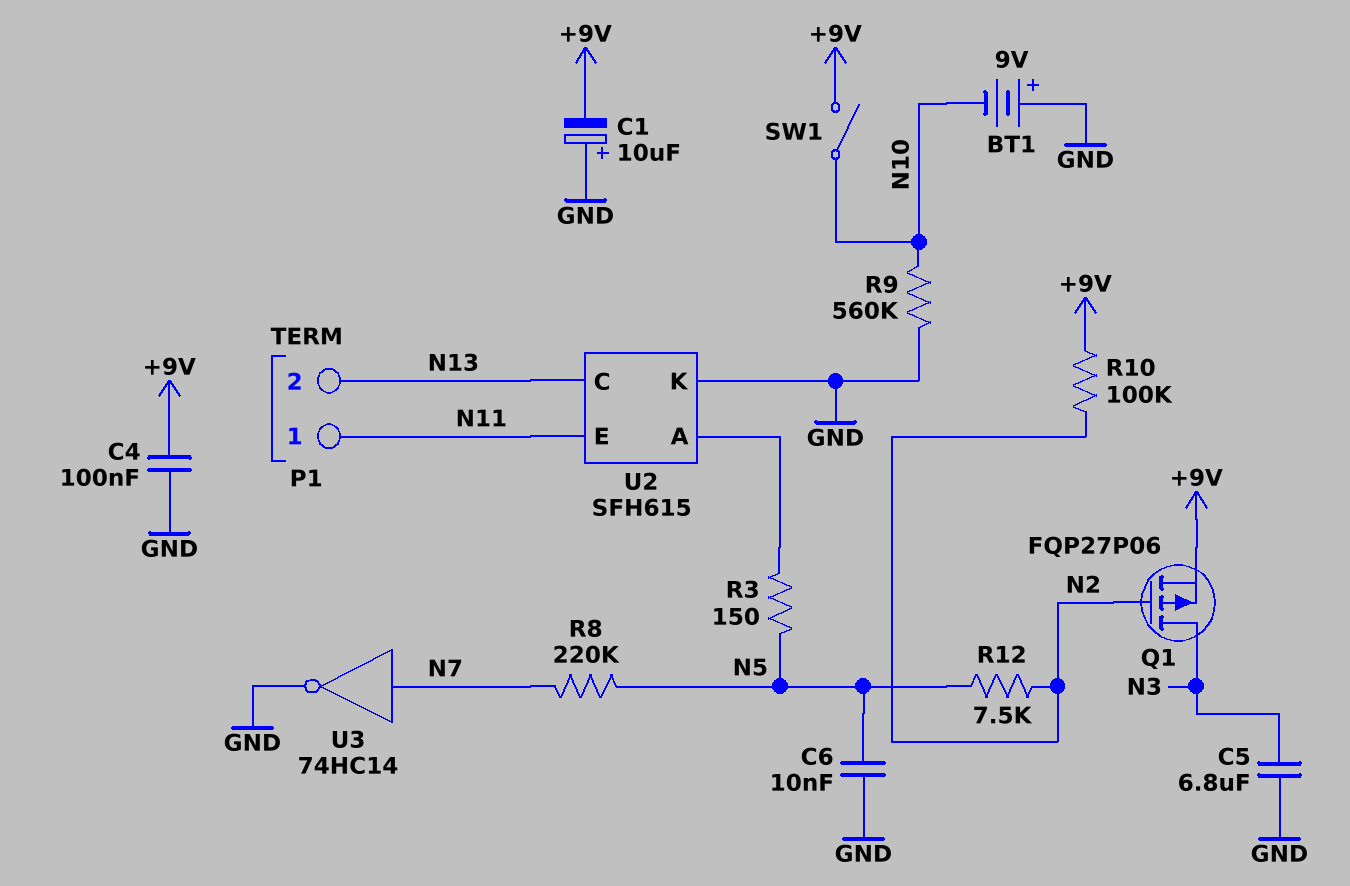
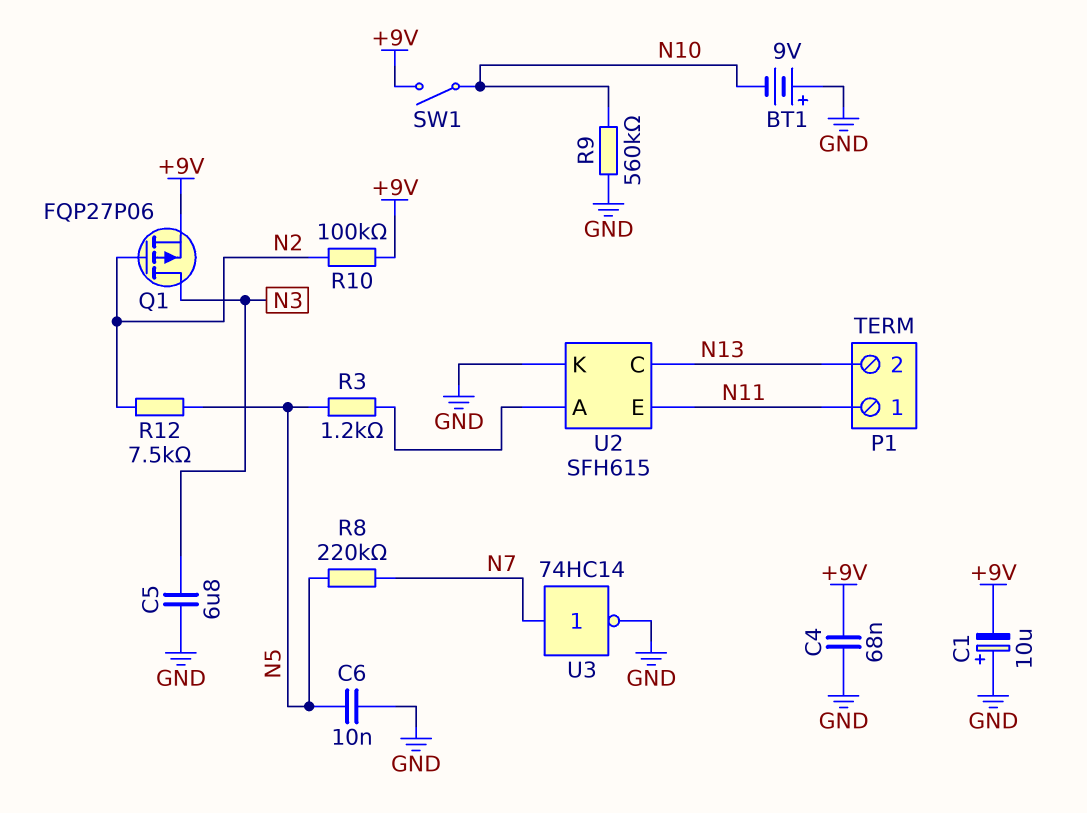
C4: 100nF (+9V, GND) -> 68nF (+9V, GND)
R3: 150 (N5, U2/A) -> 1.2k (N5, U2/A)

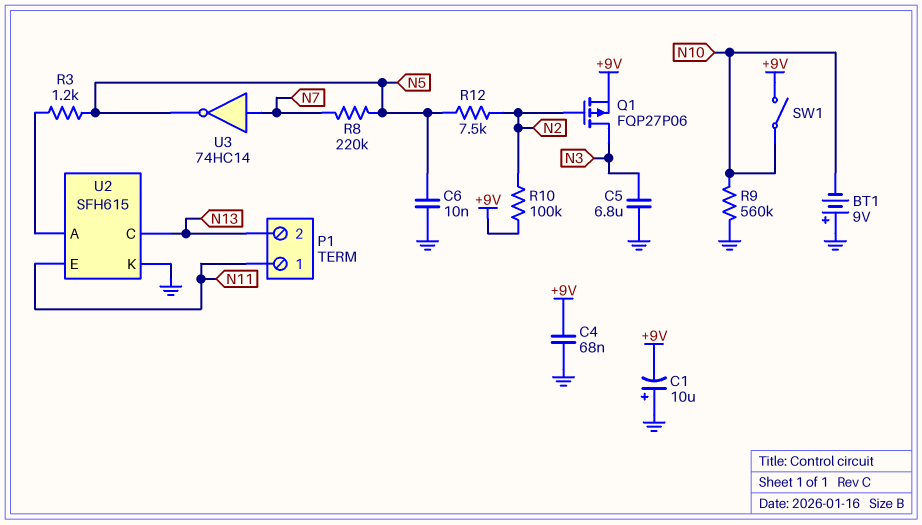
U3: NOT 74HC14 (in N7, out GND) -> NOT 74HC14 (in N7, out N5)

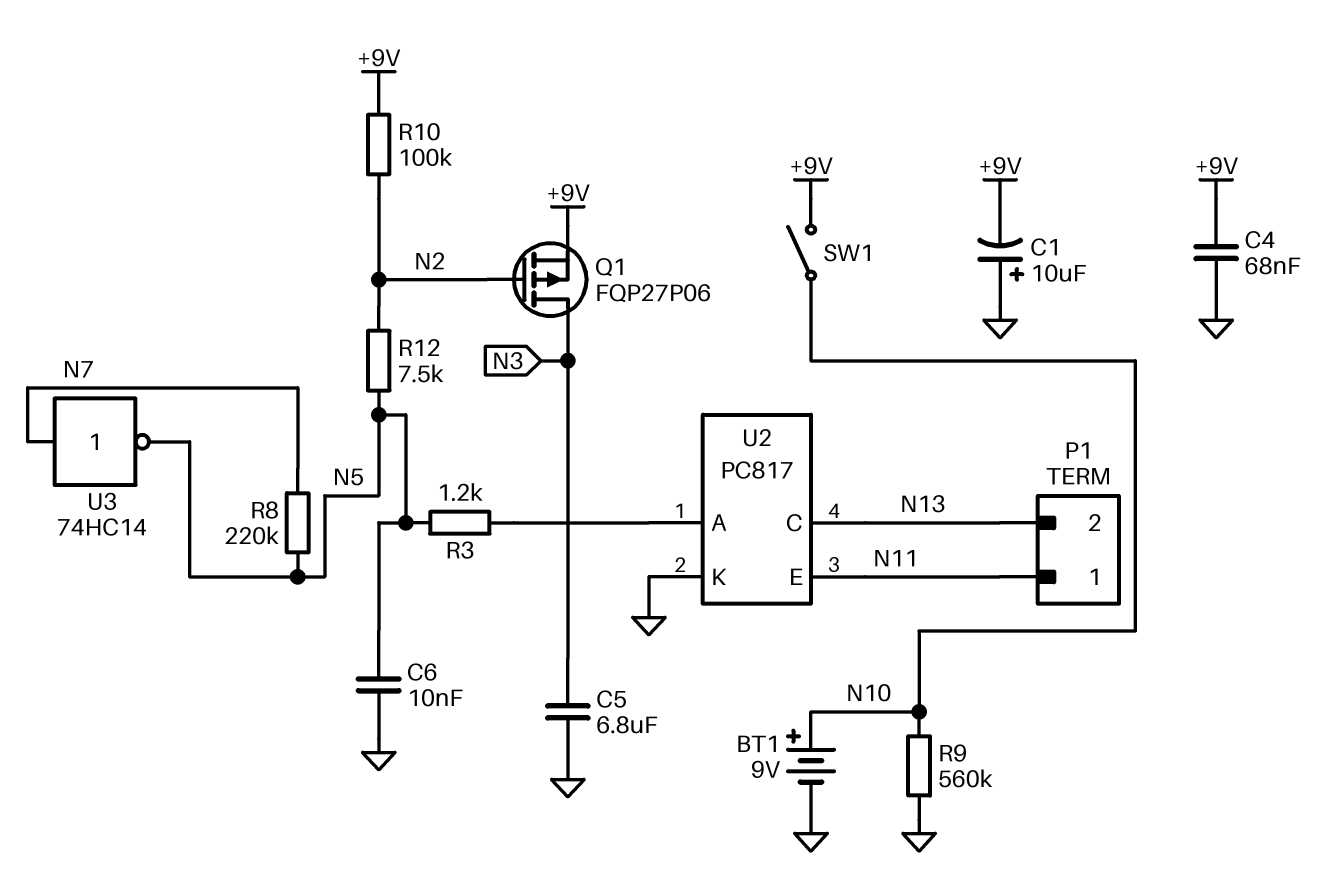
BT1: 9V (plus GND, minus N10) -> 9V (plus N10, minus GND)
U2: SFH615 -> PC817

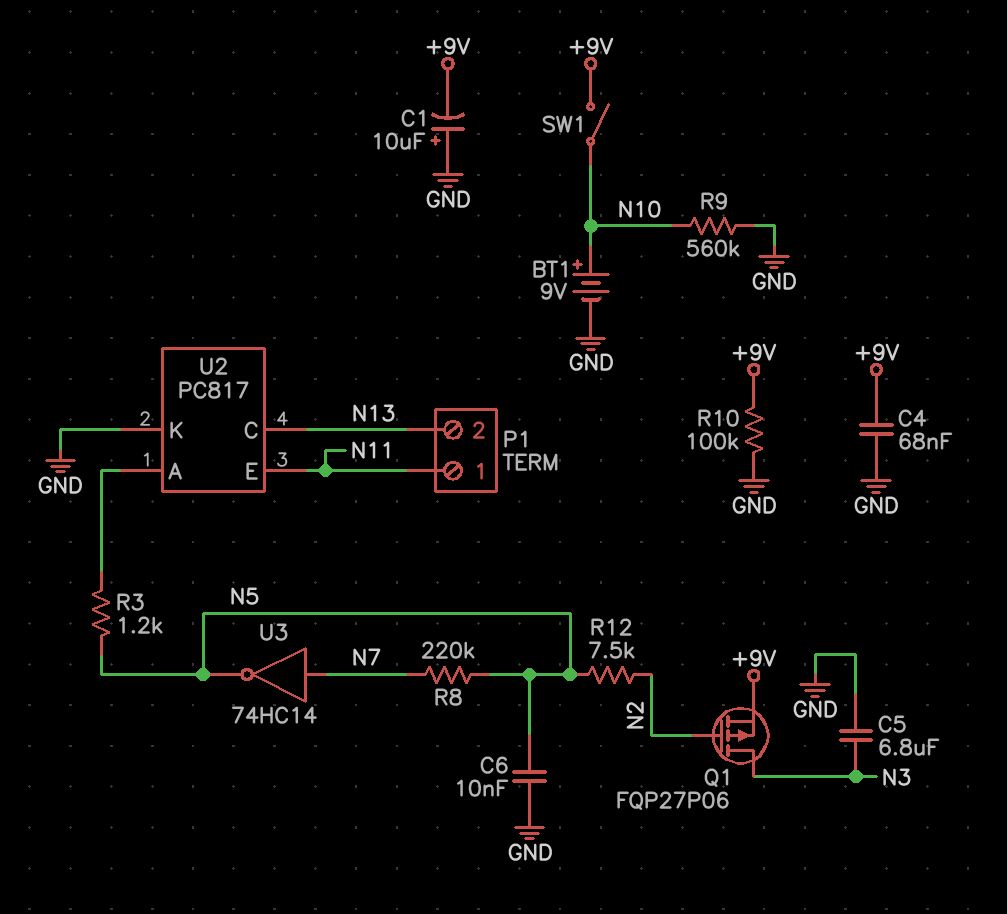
R10: 100k (+9V, N2) -> 100k (+9V, GND)

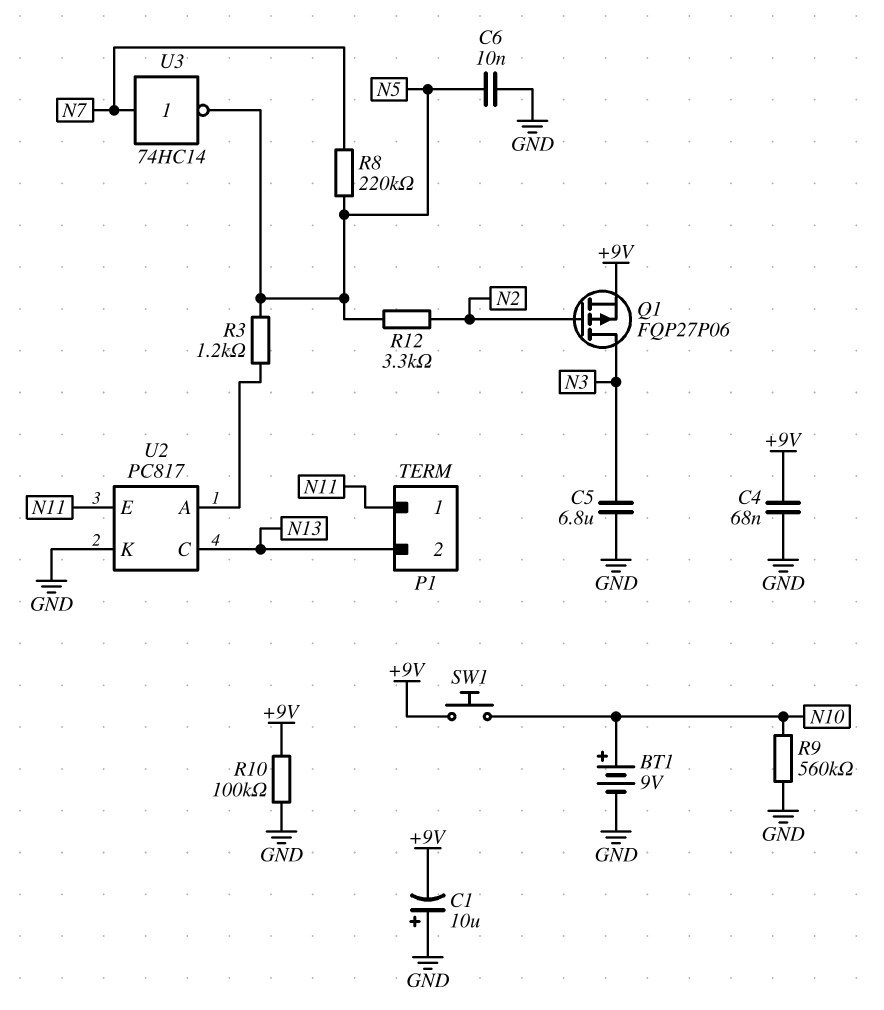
R12: 7.5k (N2, N5) -> 3.3k (N2, N5)
SW1: switch (+9V, N10) -> button (+9V, N10)

